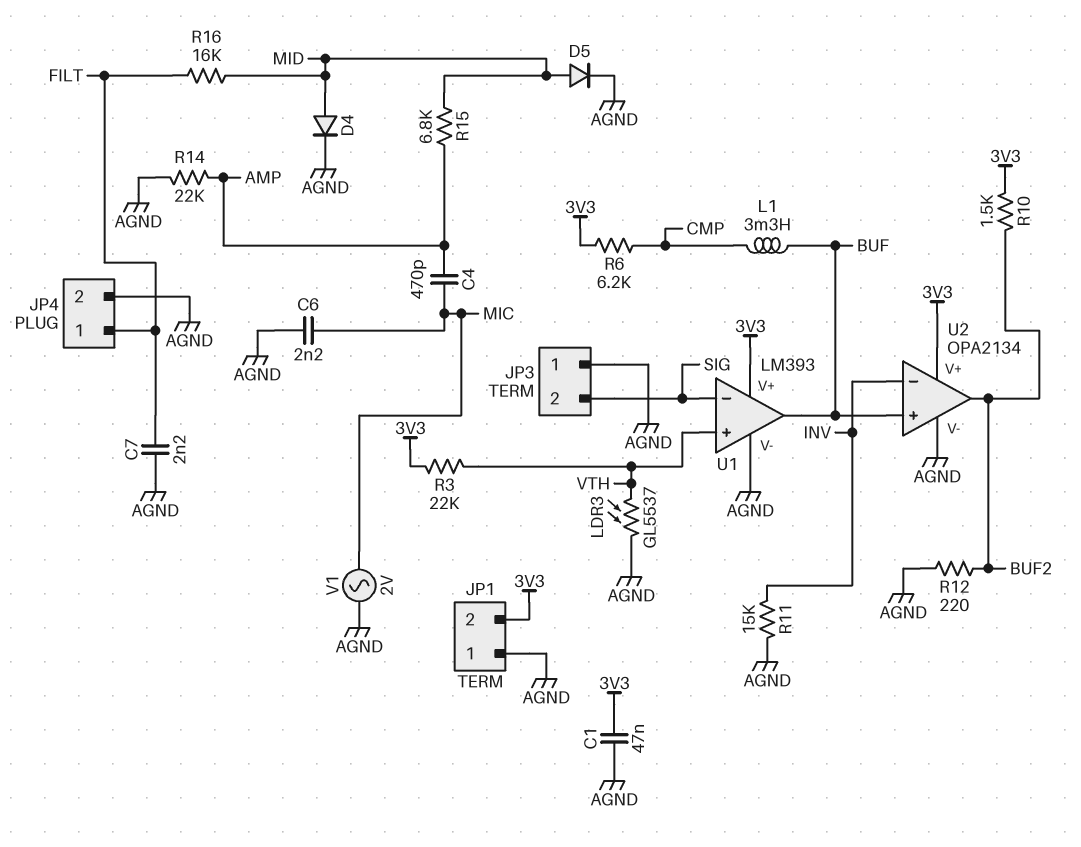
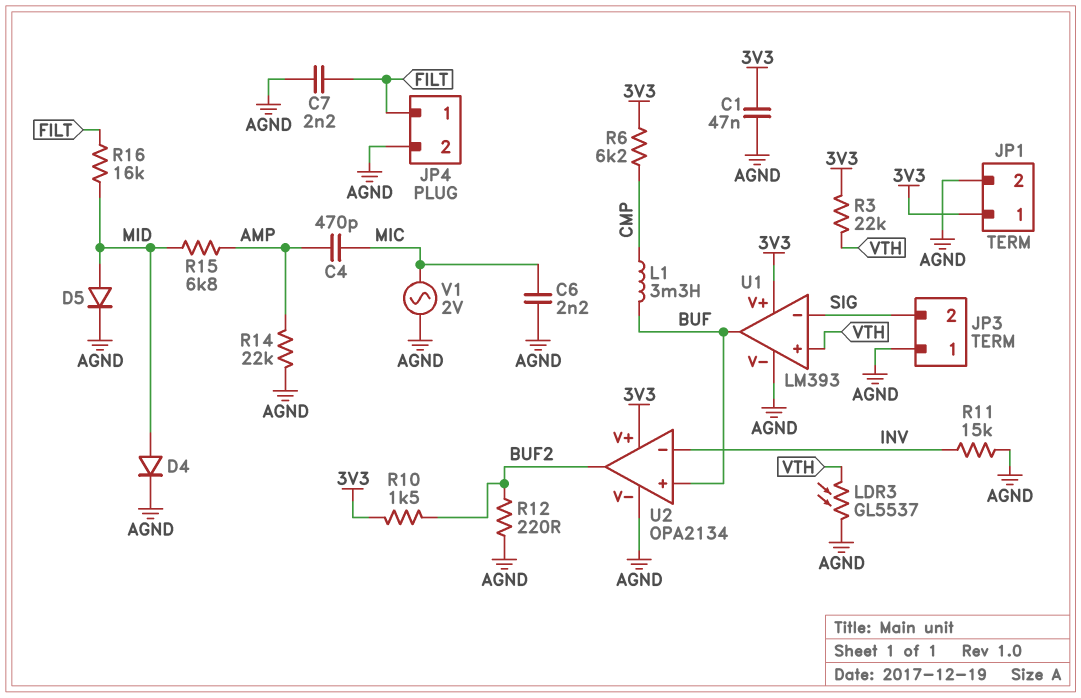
JP1 pin 1: AGND -> 3V3
JP1 pin 2: 3V3 -> AGND

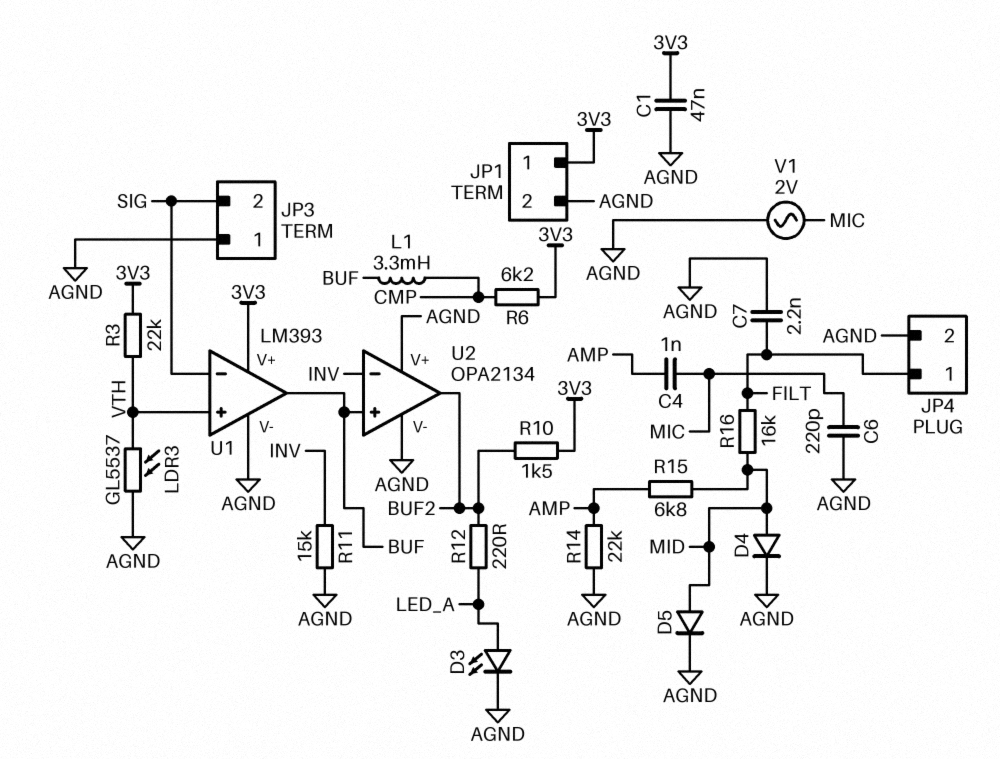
C4: 470pF (AMP, MIC) -> 1nF (AMP, MIC)
C6: 2.2nF (AGND, MIC) -> 220pF (AGND, MIC)
D3: none -> LED (A LED_A, K AGND)
R12: 220 (AGND, BUF2) -> 220 (BUF2, LED_A)
U2 pin V+: 3V3 -> AGND

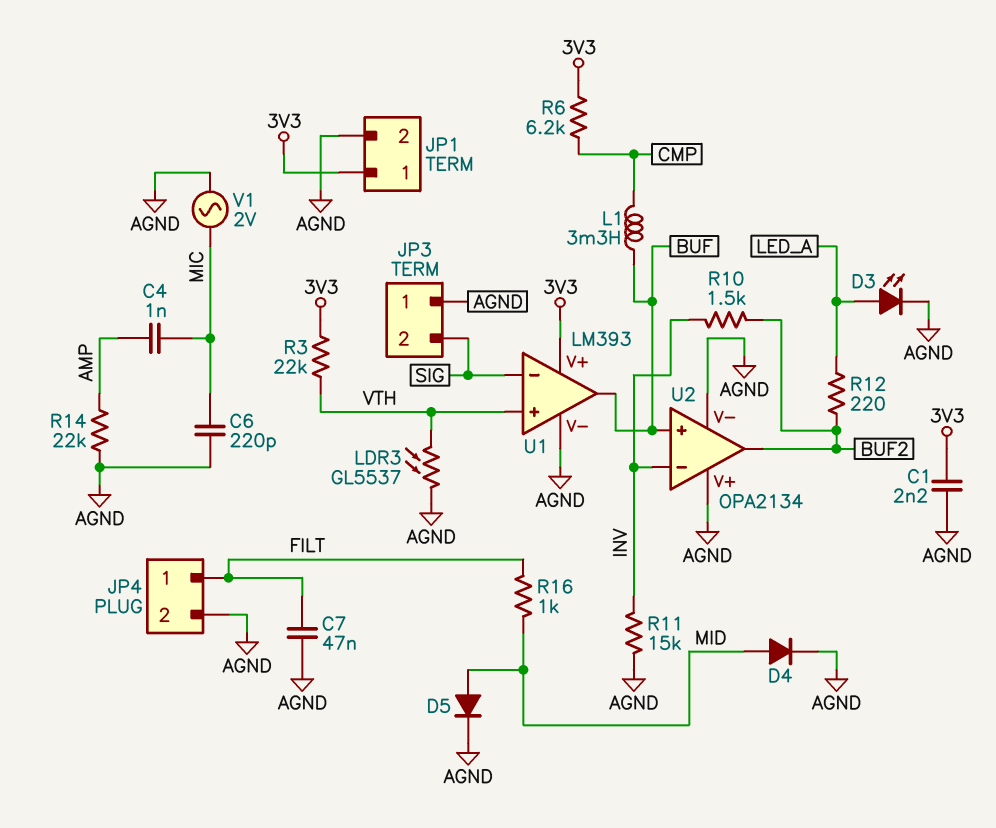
C1: 47nF (3V3, AGND) -> 2.2nF (3V3, AGND)
C7: 2.2nF (AGND, FILT) -> 47nF (AGND, FILT)
R10: 1.5k (3V3, BUF2) -> 1.5k (BUF2, INV)
R15: 6.8k (AMP, MID) -> none
R16: 16k (FILT, MID) -> 1k (FILT, MID)

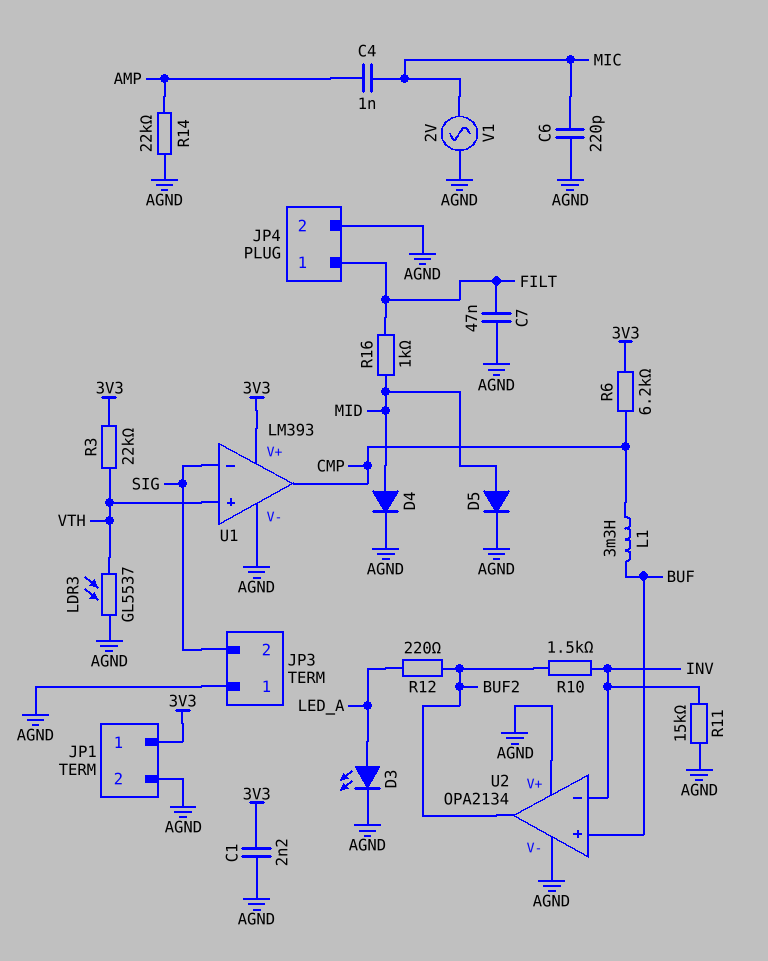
U1 pin out: BUF -> CMP

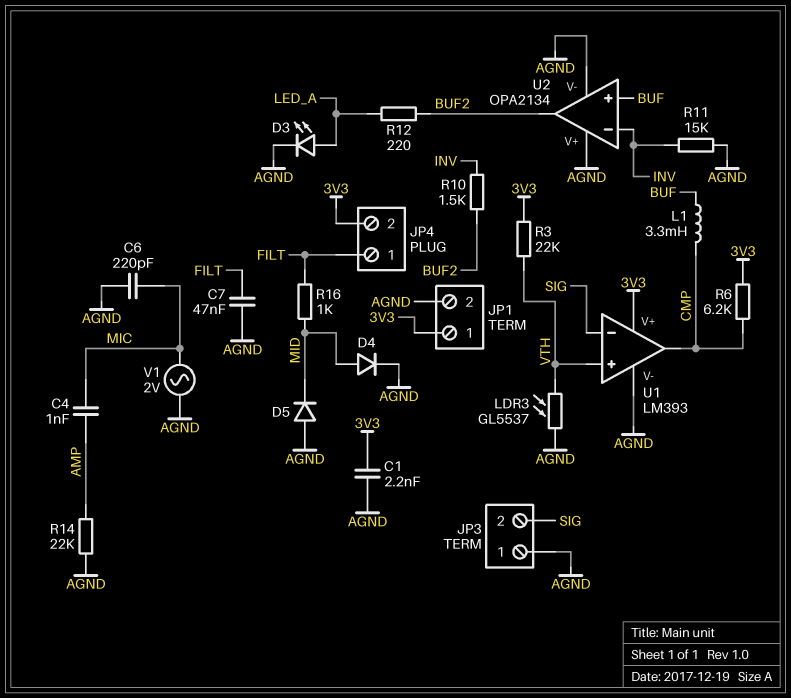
D5: diode (A MID, K AGND) -> diode (A AGND, K MID)
JP4 pin 2: AGND -> 3V3

